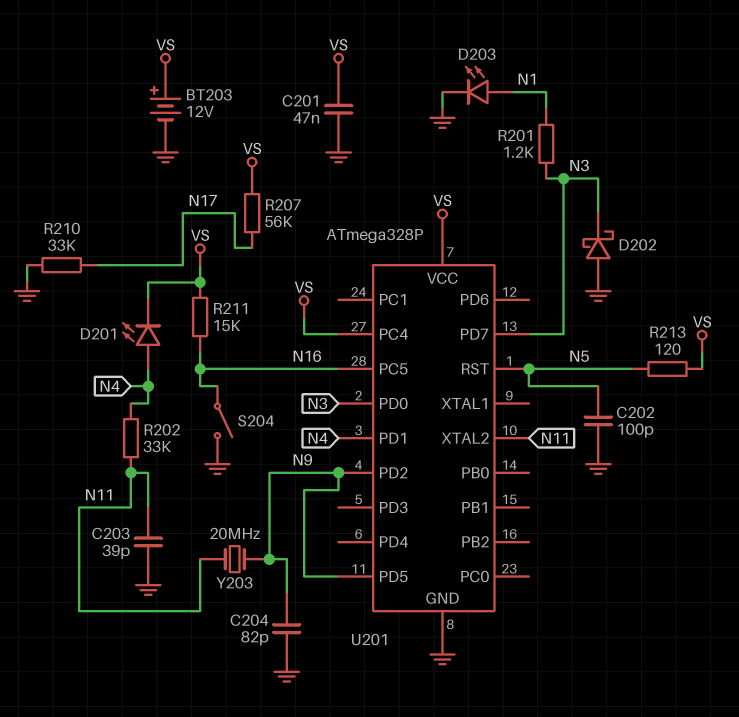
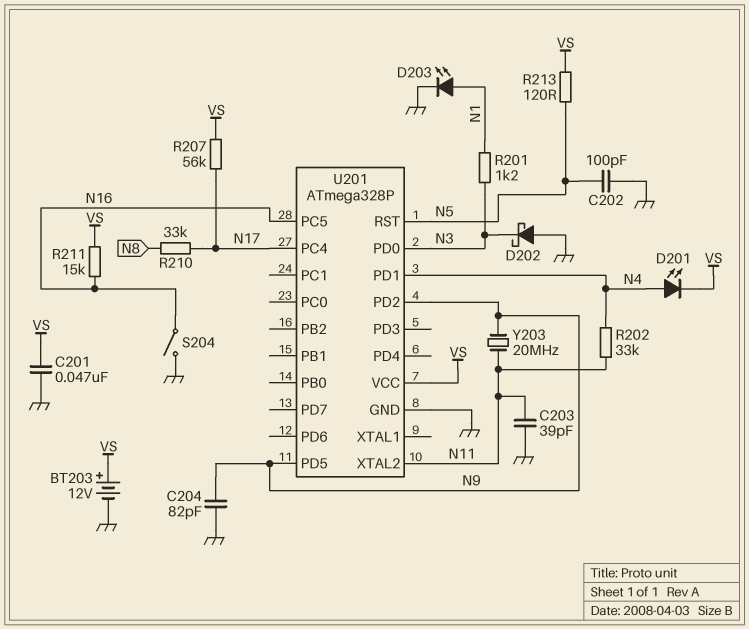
R210: 33k (GND, N17) -> 33k (N8, N17)
U201 pin PC4: VS -> N17
U201 pin PD7: N3 -> none

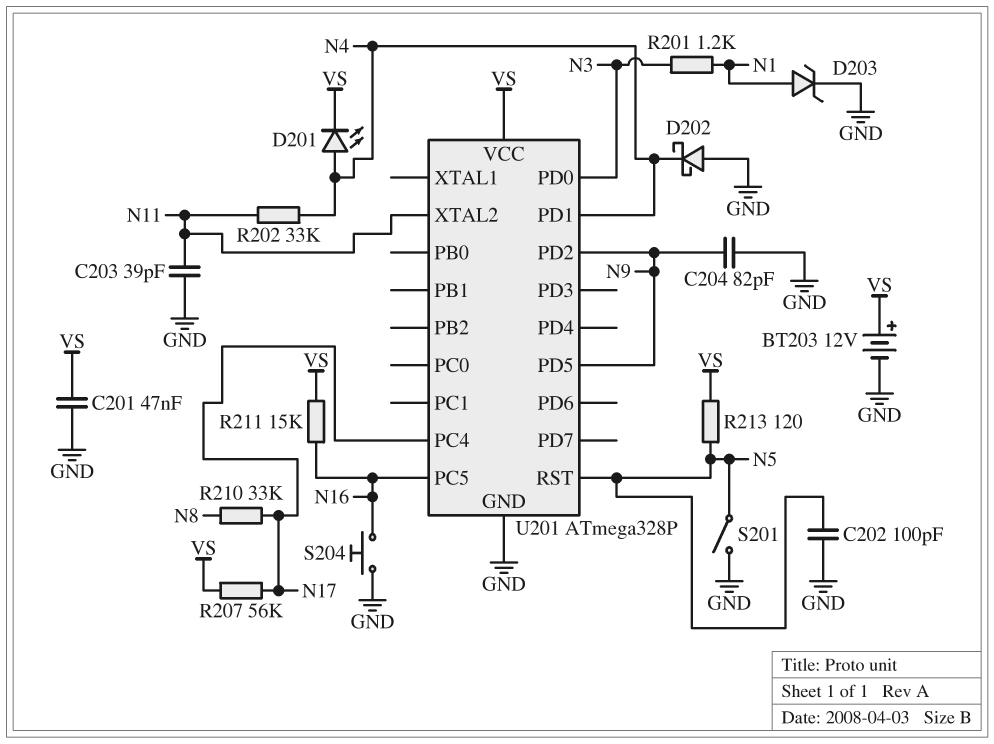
D202: schottky (A GND, K N3) -> schottky (A GND, K N4)
D203: LED (A N1, K GND) -> zener (A N1, K GND)
S201: none -> switch (GND, N5)
S204: switch (GND, N16) -> button (GND, N16)
Y203: 20MHz (N9, N11) -> none

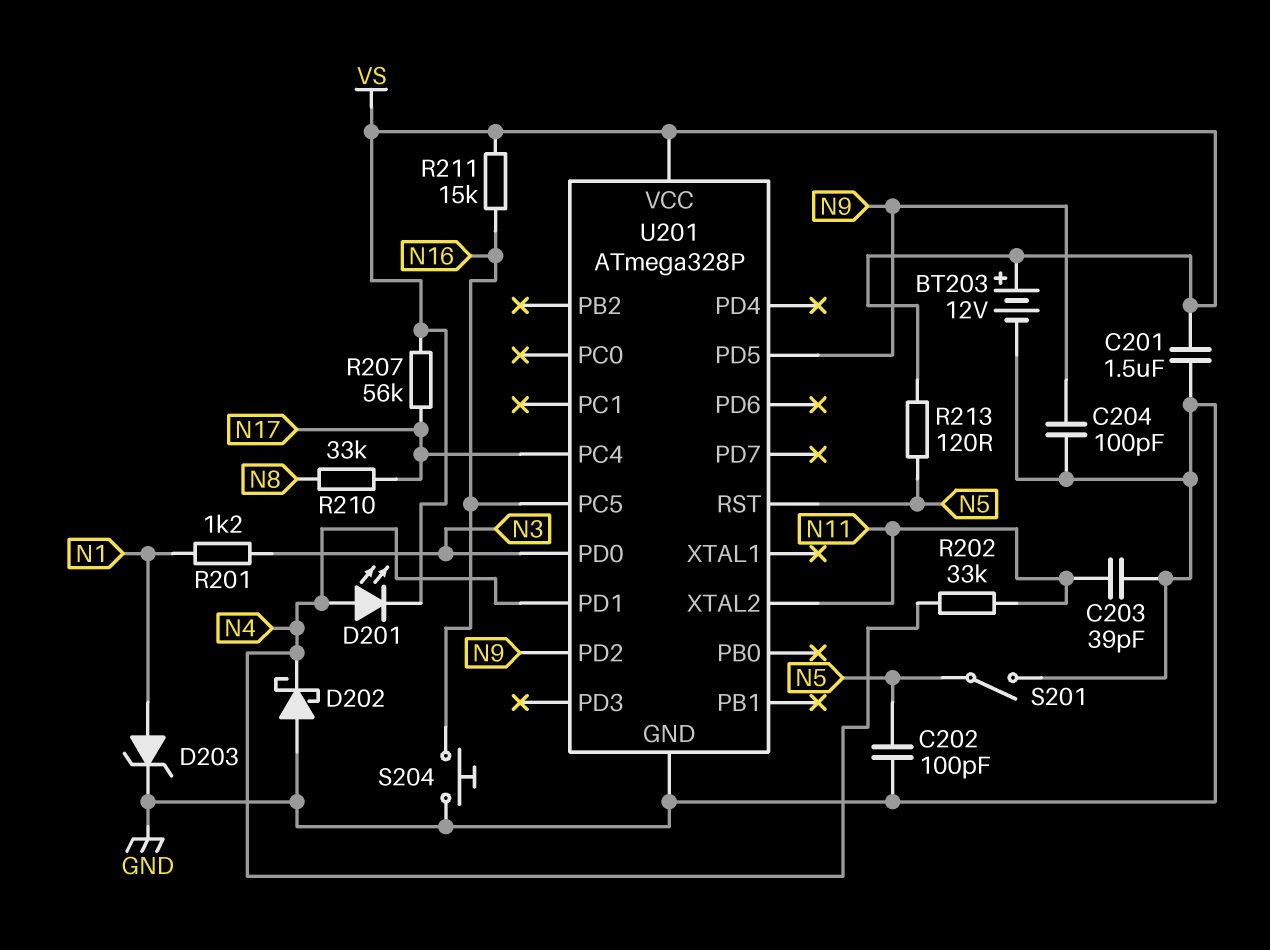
C201: 47nF (GND, VS) -> 1.5uF (GND, VS)
C204: 82pF (GND, N9) -> 100pF (GND, N9)

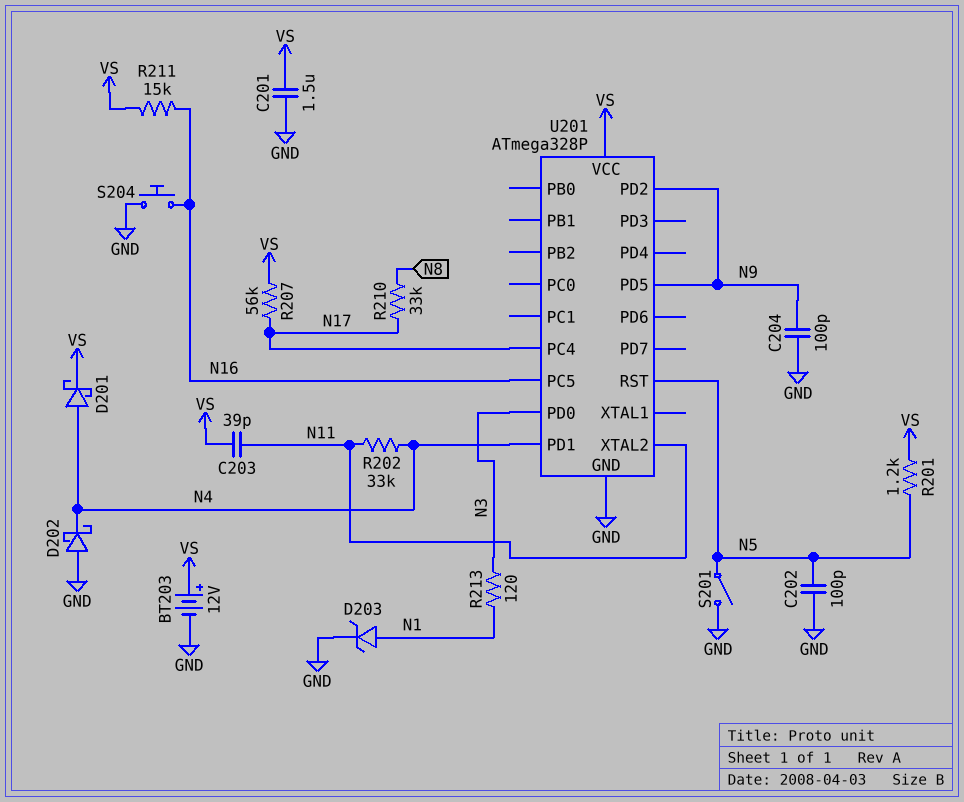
C203: 39pF (GND, N11) -> 39pF (N11, VS)
D201: LED (A N4, K VS) -> schottky (A N4, K VS)
R201: 1.2k (N1, N3) -> 1.2k (N5, VS)
R213: 120 (N5, VS) -> 120 (N1, N3)

